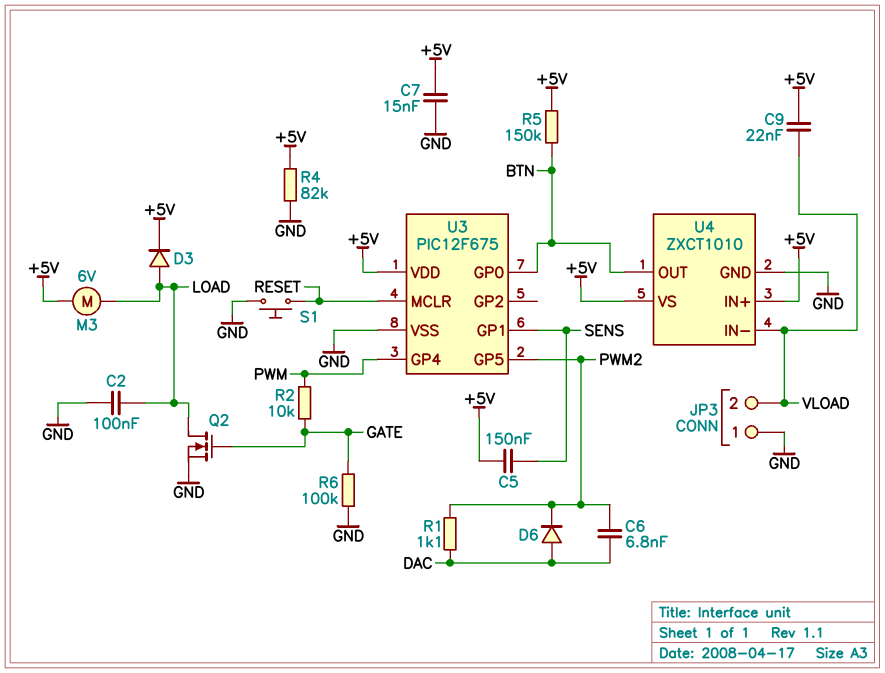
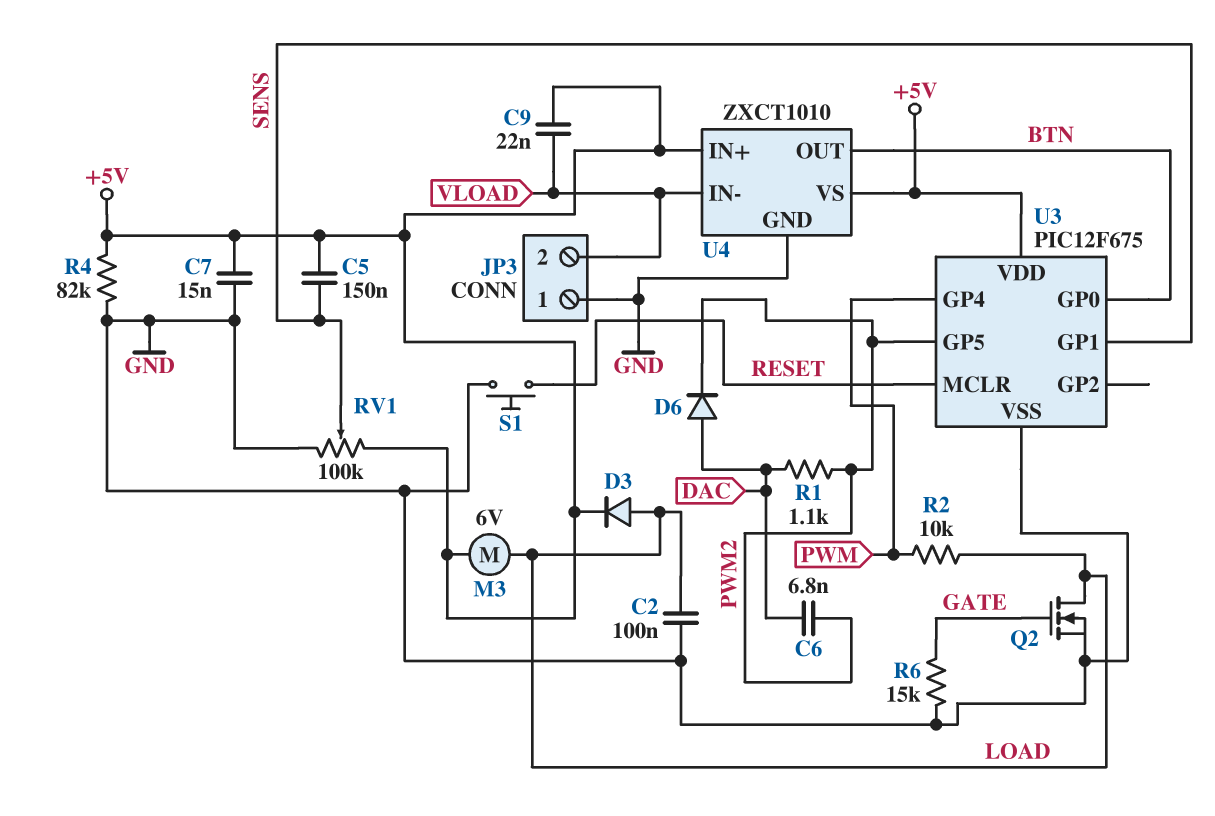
R2: 10k (GATE, PWM) -> 10k (LOAD, PWM)
R5: 150k (+5V, BTN) -> none
R6: 100k (GATE, GND) -> 15k (GATE, GND)
RV1: none -> 100k (+5V, GND, wiper SENS)

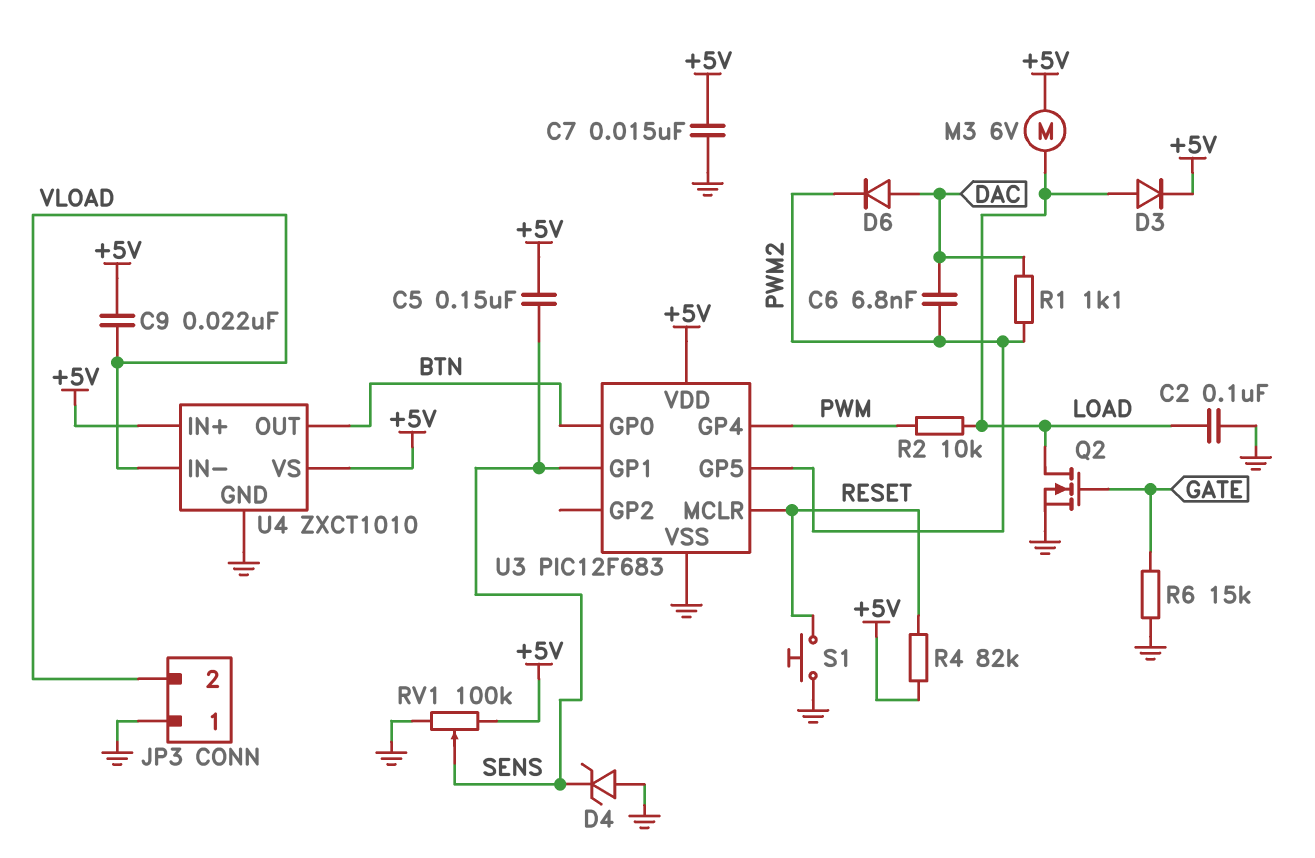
D4: none -> zener (A GND, K SENS)
R4: 82k (+5V, GND) -> 82k (+5V, RESET)
U3: PIC12F675 -> PIC12F683

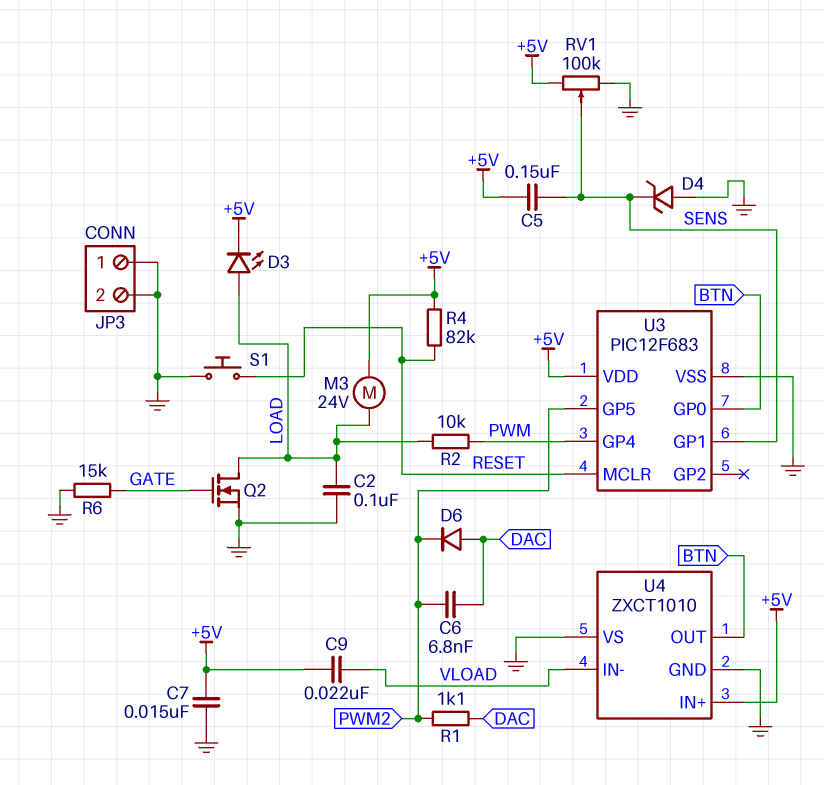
D3: diode (A LOAD, K +5V) -> LED (A LOAD, K +5V)
JP3 pin 2: VLOAD -> GND
M3: motor 6V (+5V, LOAD) -> motor 24V (+5V, LOAD)
U4 pin VS: +5V -> GND

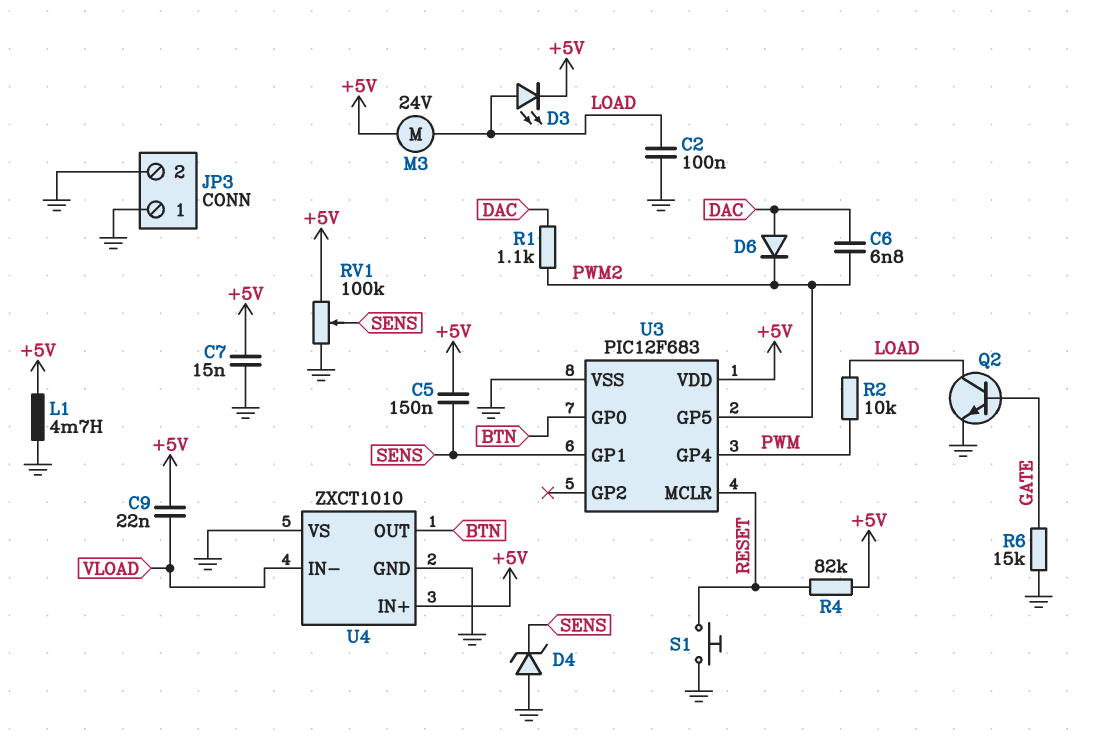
L1: none -> 4.7mH (+5V, GND)
Q2: NMOS (G GATE, D LOAD, S GND) -> NPN (B GATE, C LOAD, E GND)

